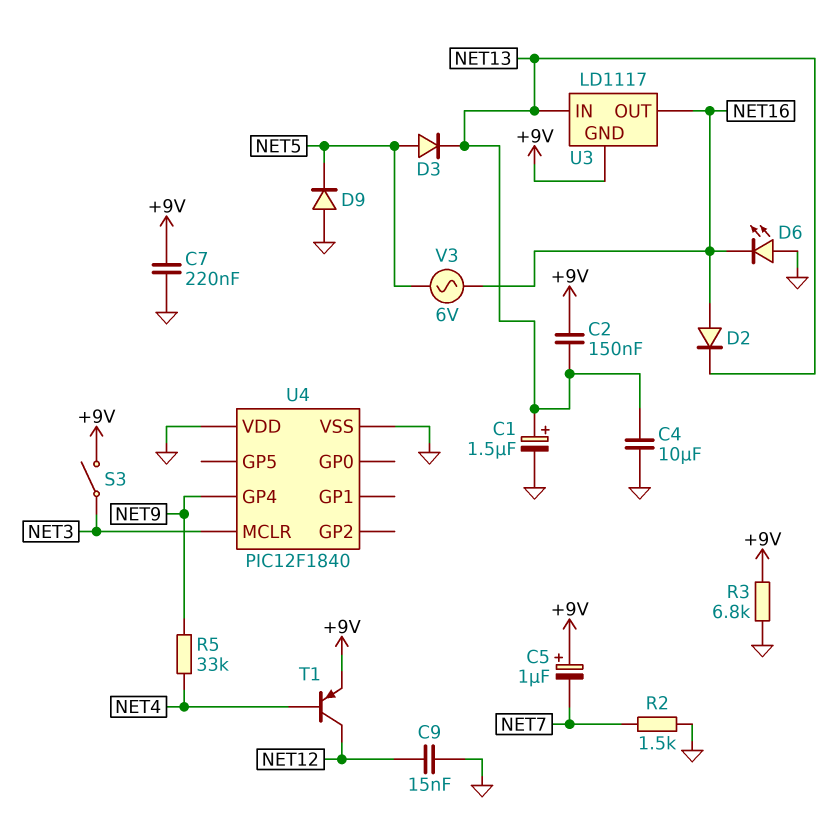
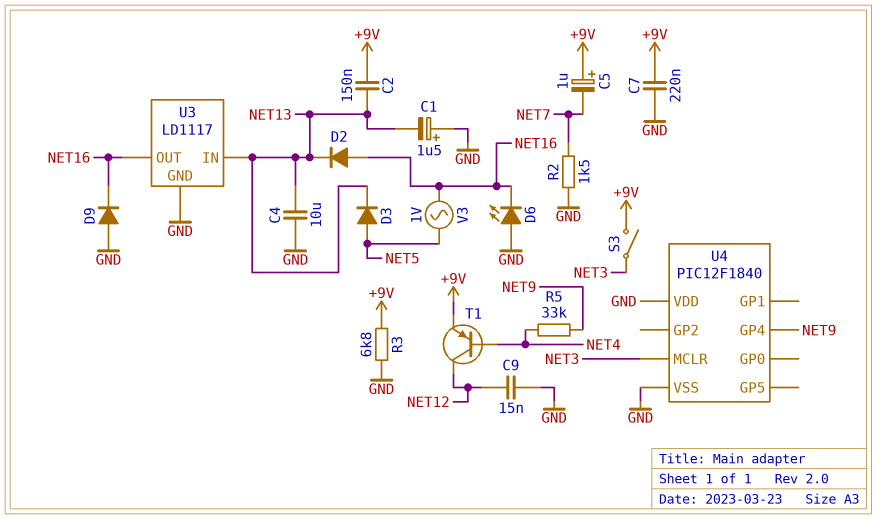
C1: 1.5uF (plus NET13, minus GND) -> 1.5uF (plus GND, minus NET13)
D9: diode (A GND, K NET5) -> diode (A GND, K NET16)
U3 pin GND: +9V -> GND
V3: AC 6V (NET5, NET16) -> AC 1V (NET5, NET16)

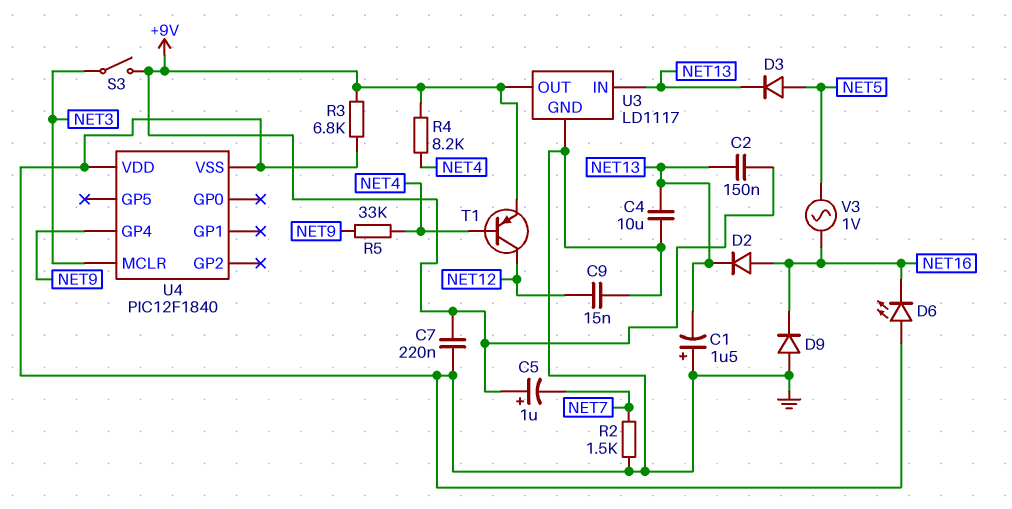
R4: none -> 8.2k (+9V, NET4)
U3 pin OUT: NET16 -> +9V

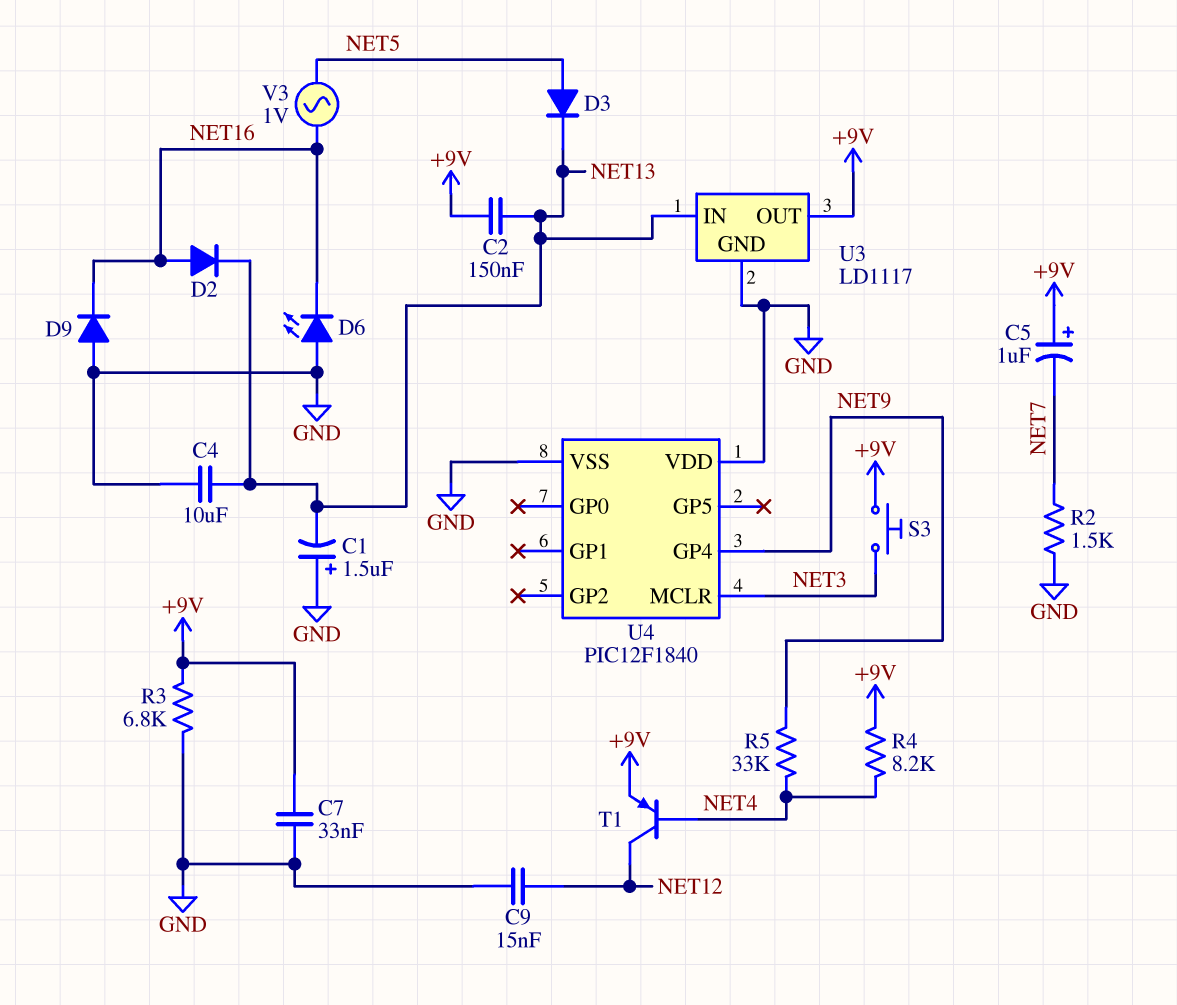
C7: 220nF (+9V, GND) -> 33nF (+9V, GND)
S3: switch (+9V, NET3) -> button (+9V, NET3)

